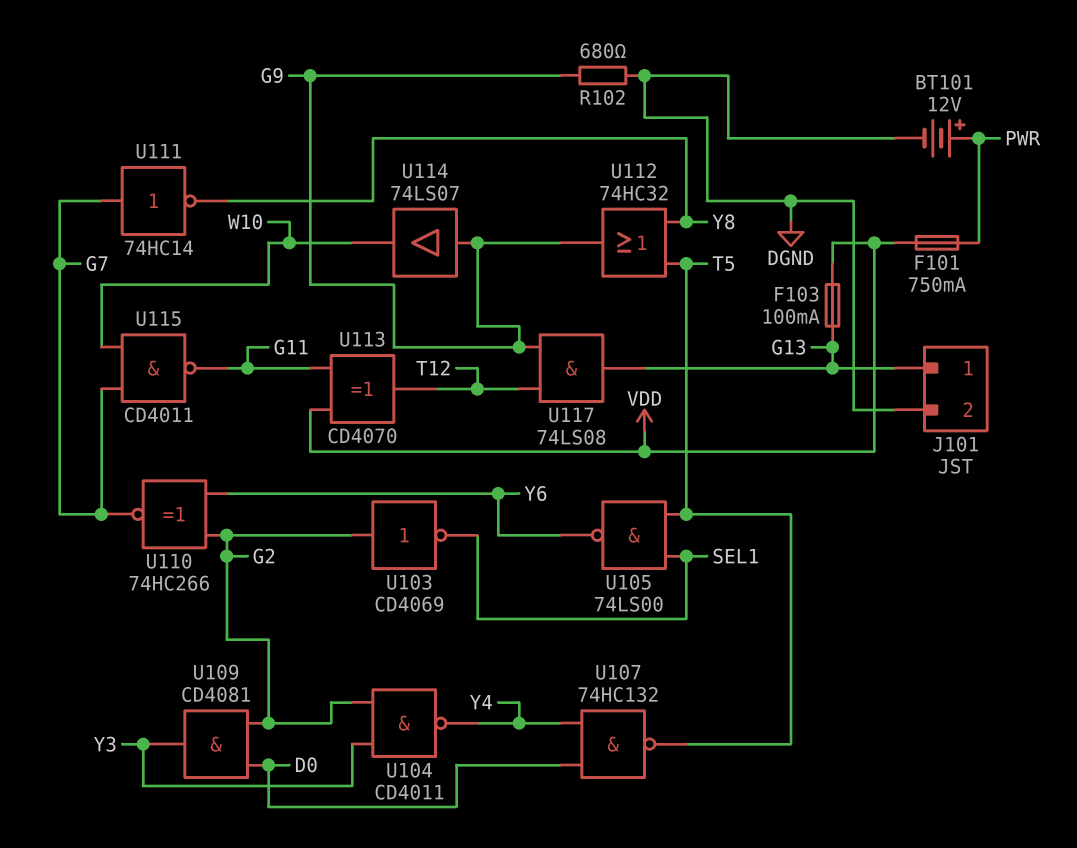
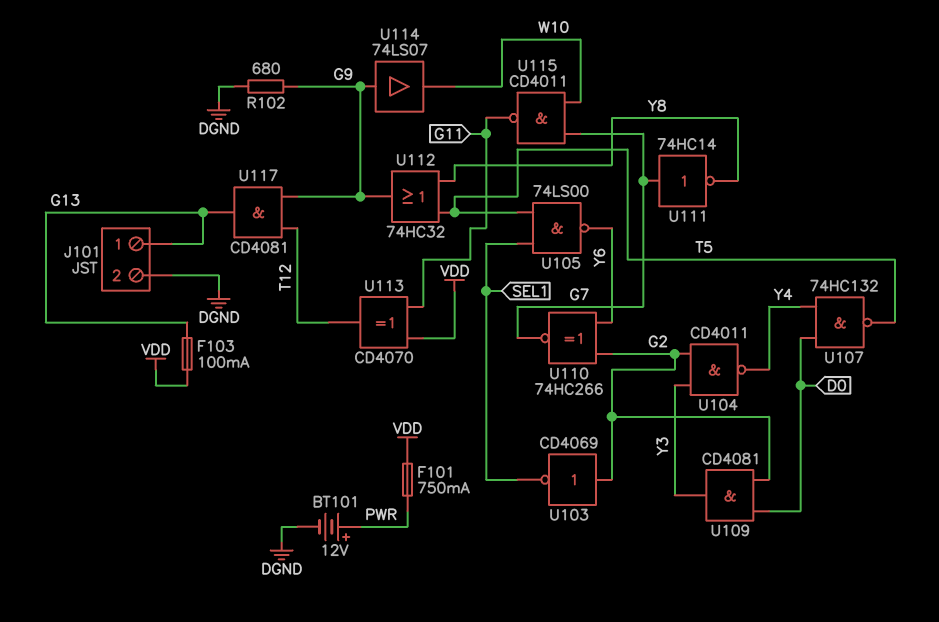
U117: AND 74LS08 (in G9, in T12, out G13) -> AND CD4081 (in G9, in T12, out G13)

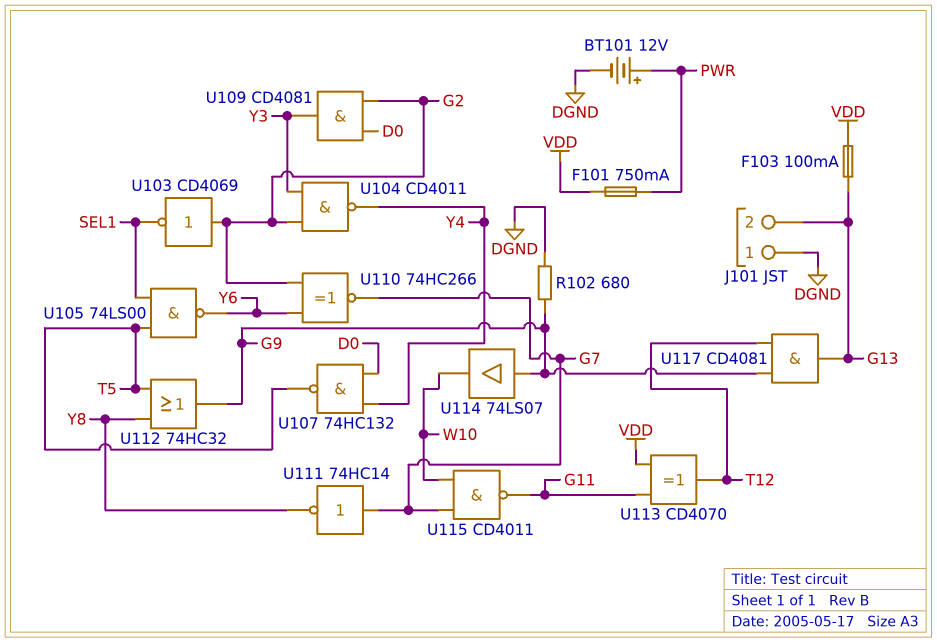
J101 pin 1: G13 -> DGND
J101 pin 2: DGND -> G13

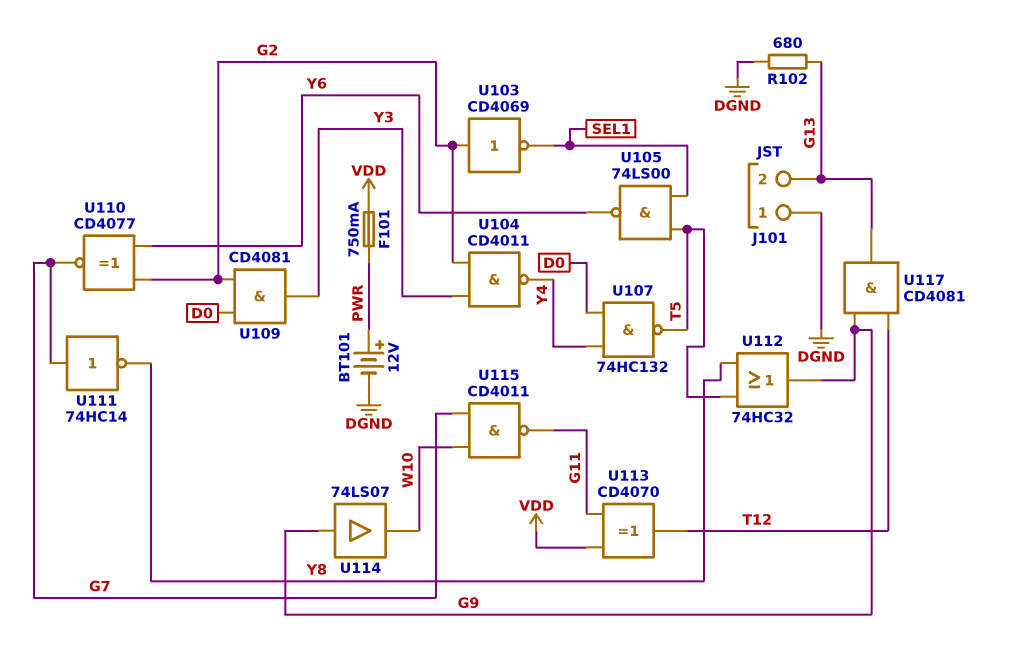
F103: 100mA (G13, VDD) -> none
R102: 680 (DGND, G9) -> 680 (DGND, G13)
U110: XNOR 74HC266 (in G2, in Y6, out G7) -> XNOR CD4077 (in G2, in Y6, out G7)

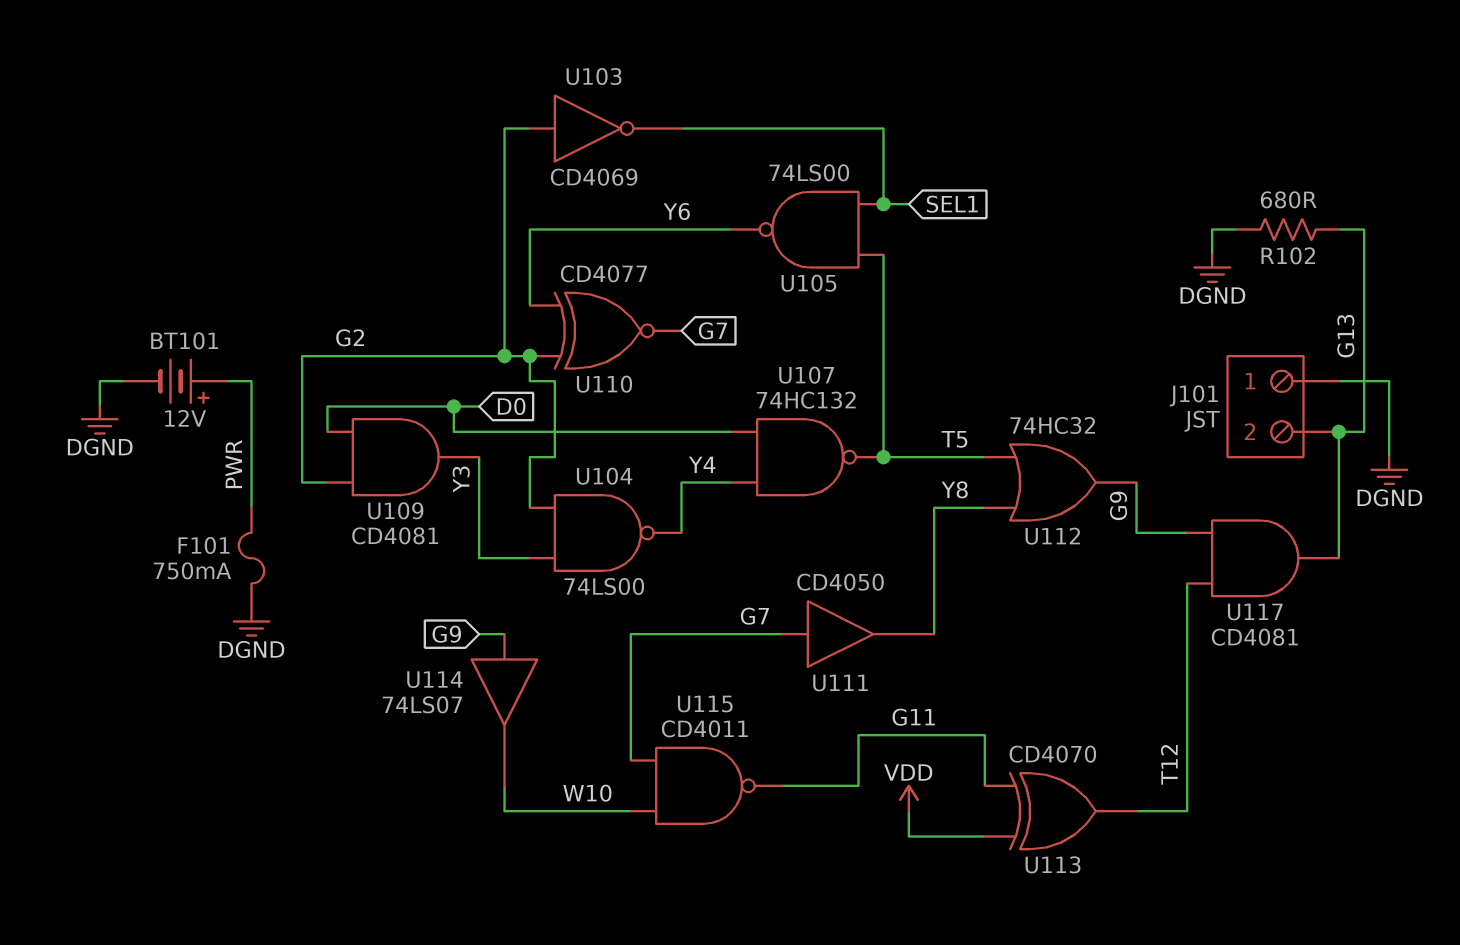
F101: 750mA (PWR, VDD) -> 750mA (DGND, PWR)
U104: NAND CD4011 (in G2, in Y3, out Y4) -> NAND 74LS00 (in G2, in Y3, out Y4)
U111: NOT 74HC14 (in G7, out Y8) -> buffer CD4050 (in G7, out Y8)

